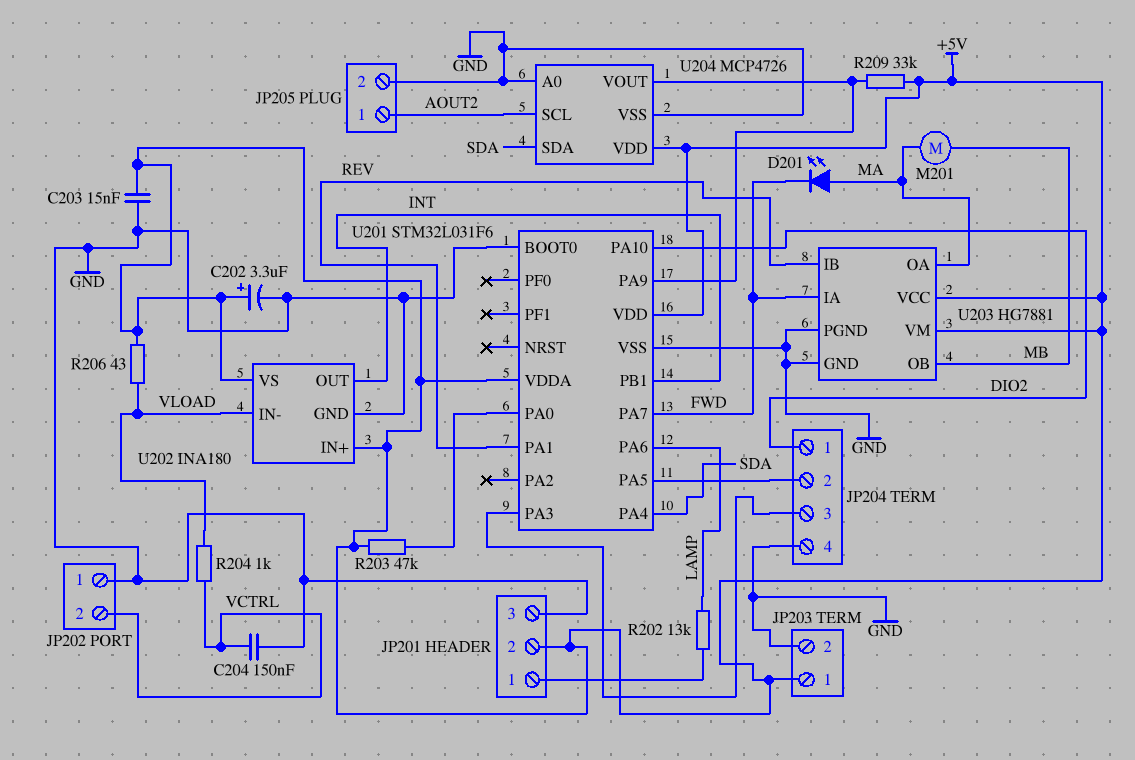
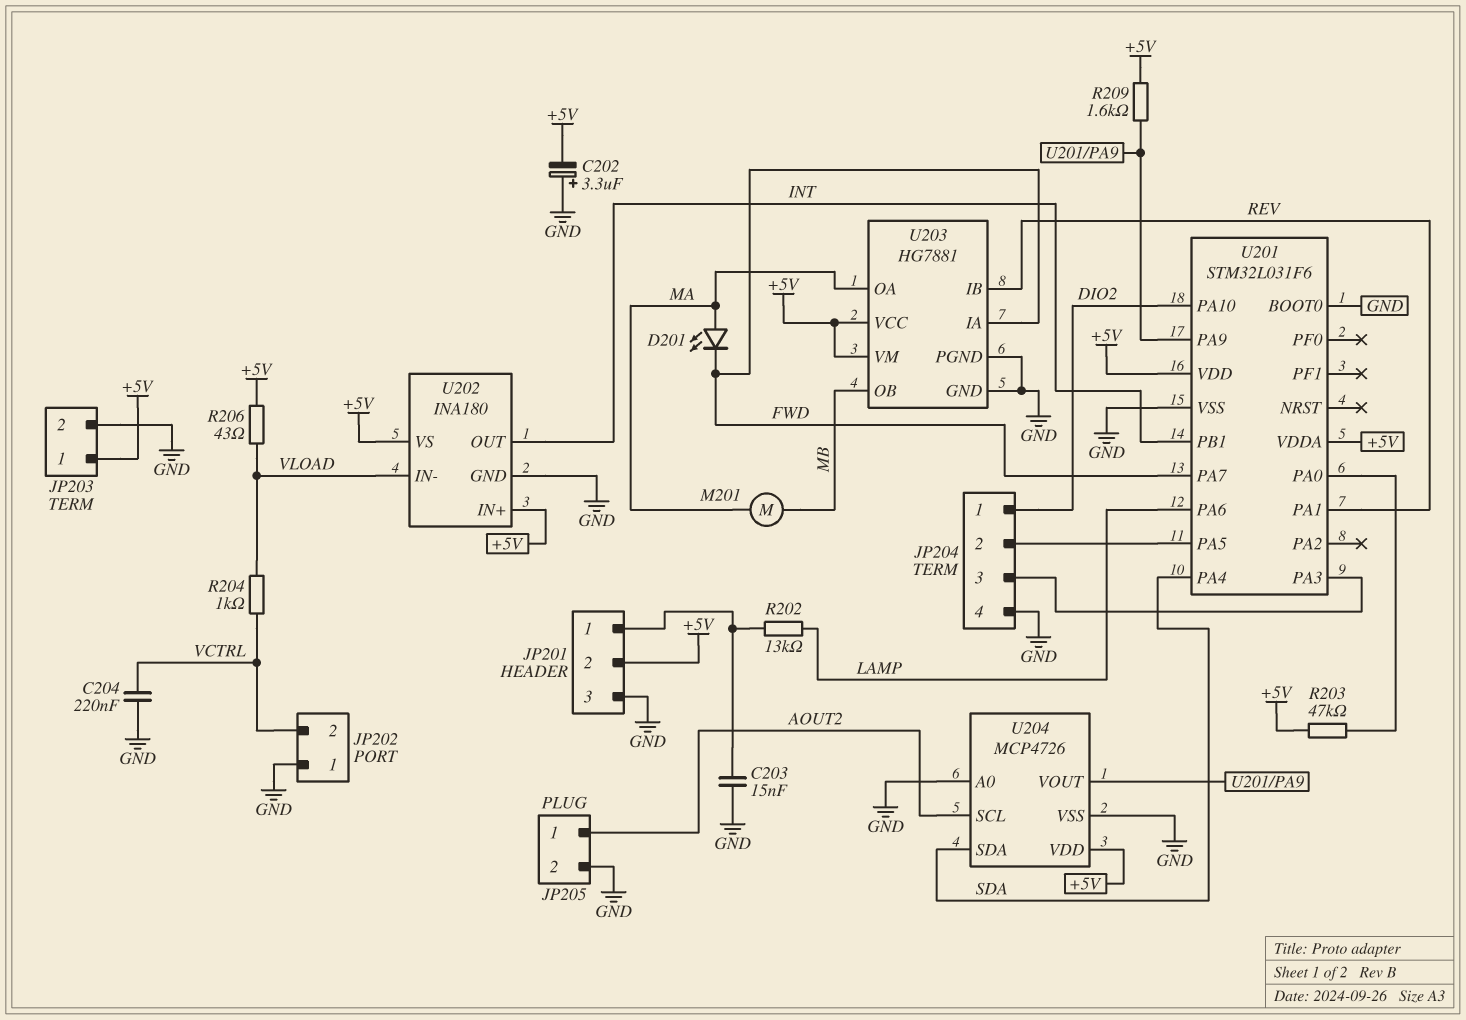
C202: 3.3uF (plus +5V, minus GND) -> 3.3uF (plus GND, minus +5V)
C203: 15nF (+5V, GND) -> 15nF (GND, JP201/1)
C204: 150nF (GND, VCTRL) -> 220nF (GND, VCTRL)
R209: 33k (+5V, U201/PA9) -> 1.6k (+5V, U201/PA9)

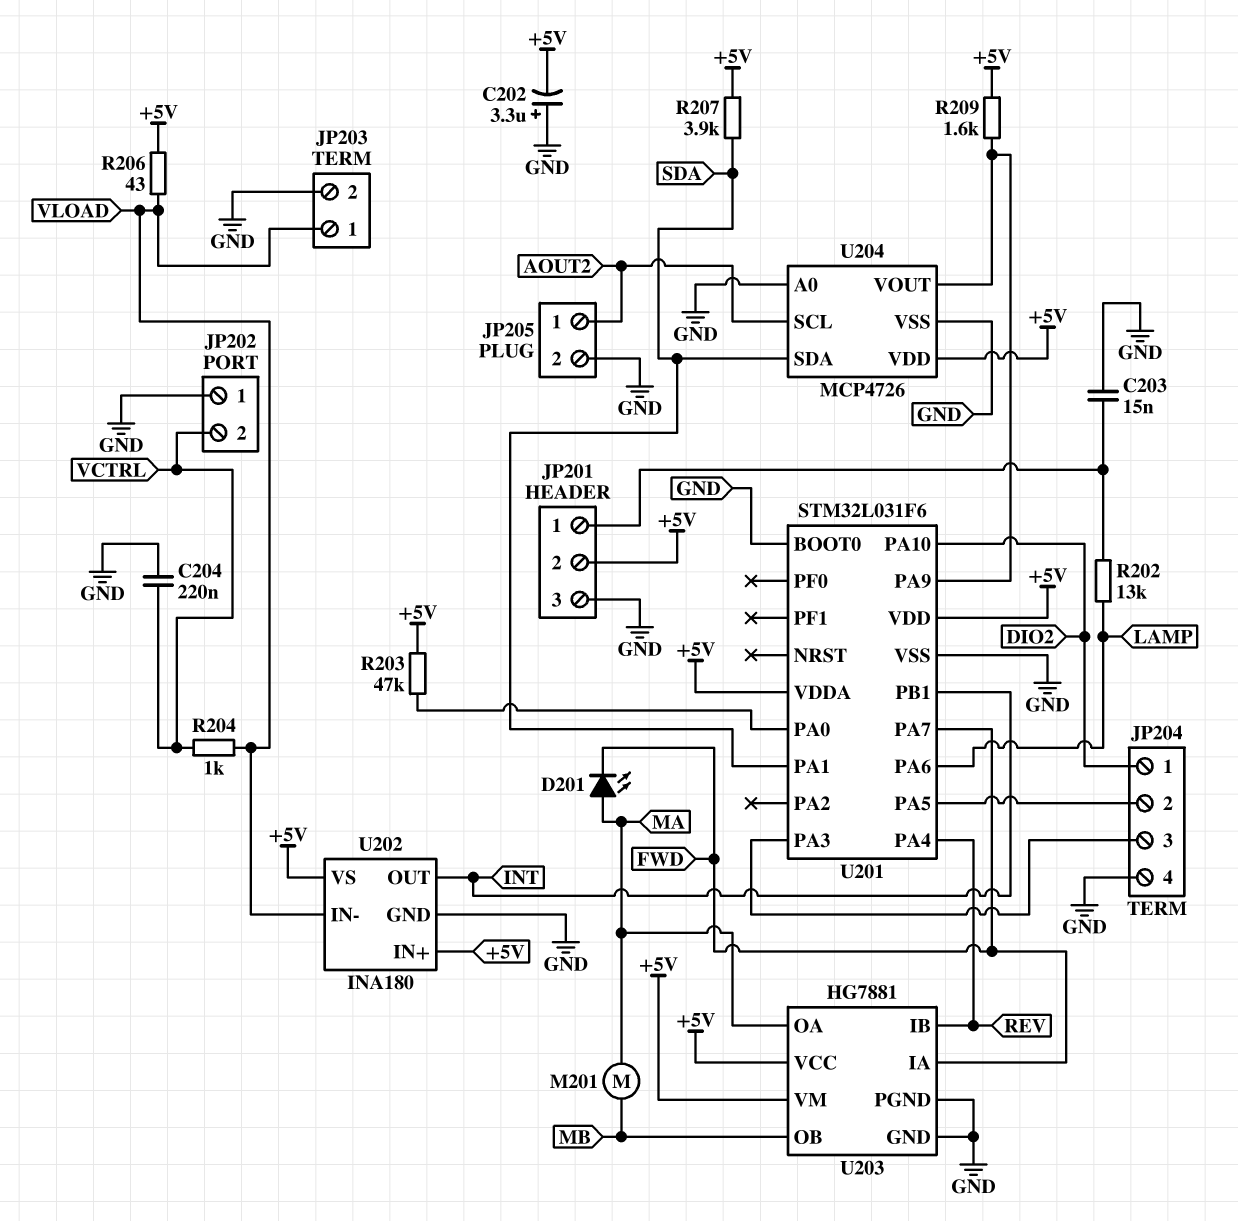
JP203 pin 1: +5V -> VLOAD
R207: none -> 3.9k (+5V, SDA)
U201 pin PA1: REV -> SDA
U201 pin PA4: SDA -> REV

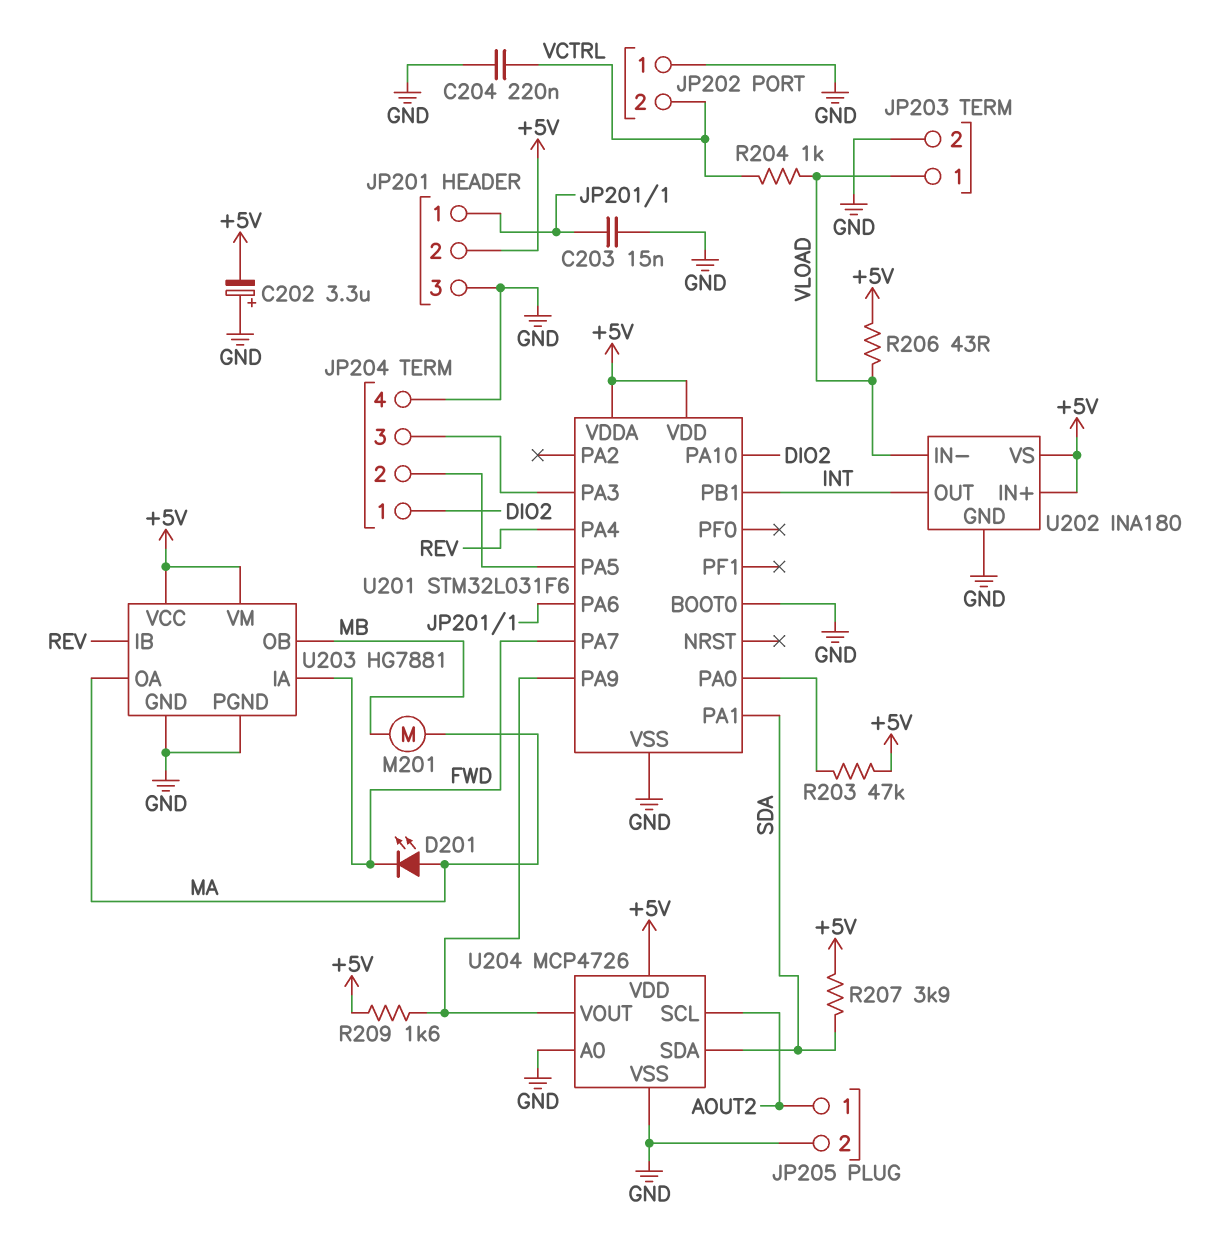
R202: 13k (JP201/1, LAMP) -> none
U201 pin PA6: LAMP -> JP201/1

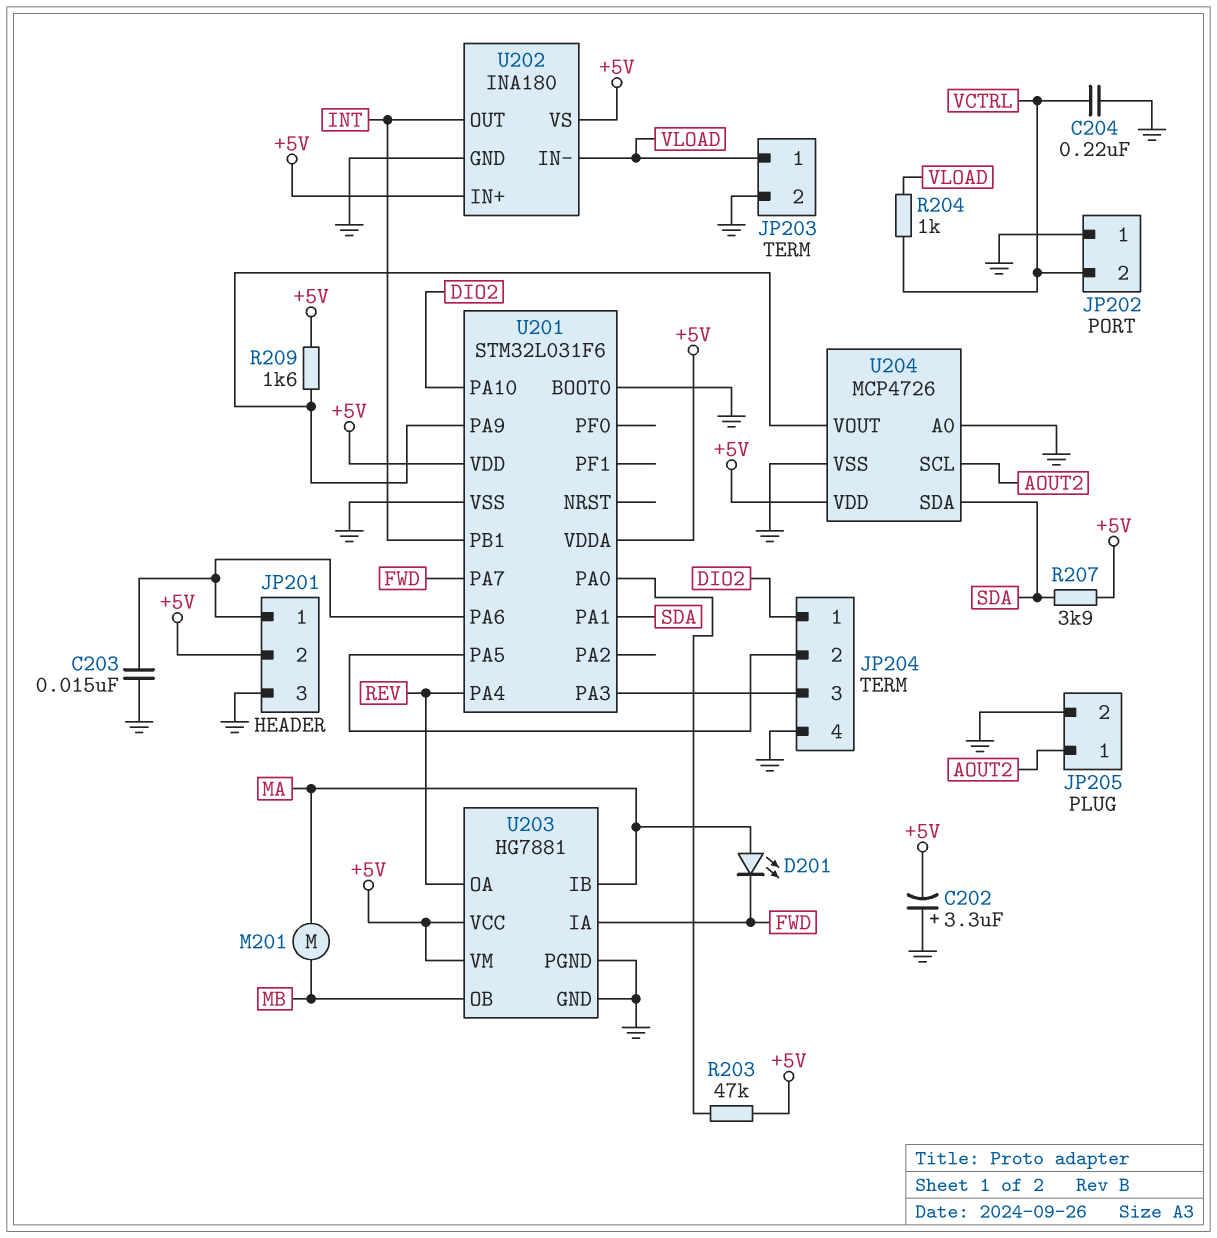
R206: 43 (+5V, VLOAD) -> none
U203 pin IB: REV -> MA
U203 pin OA: MA -> REV

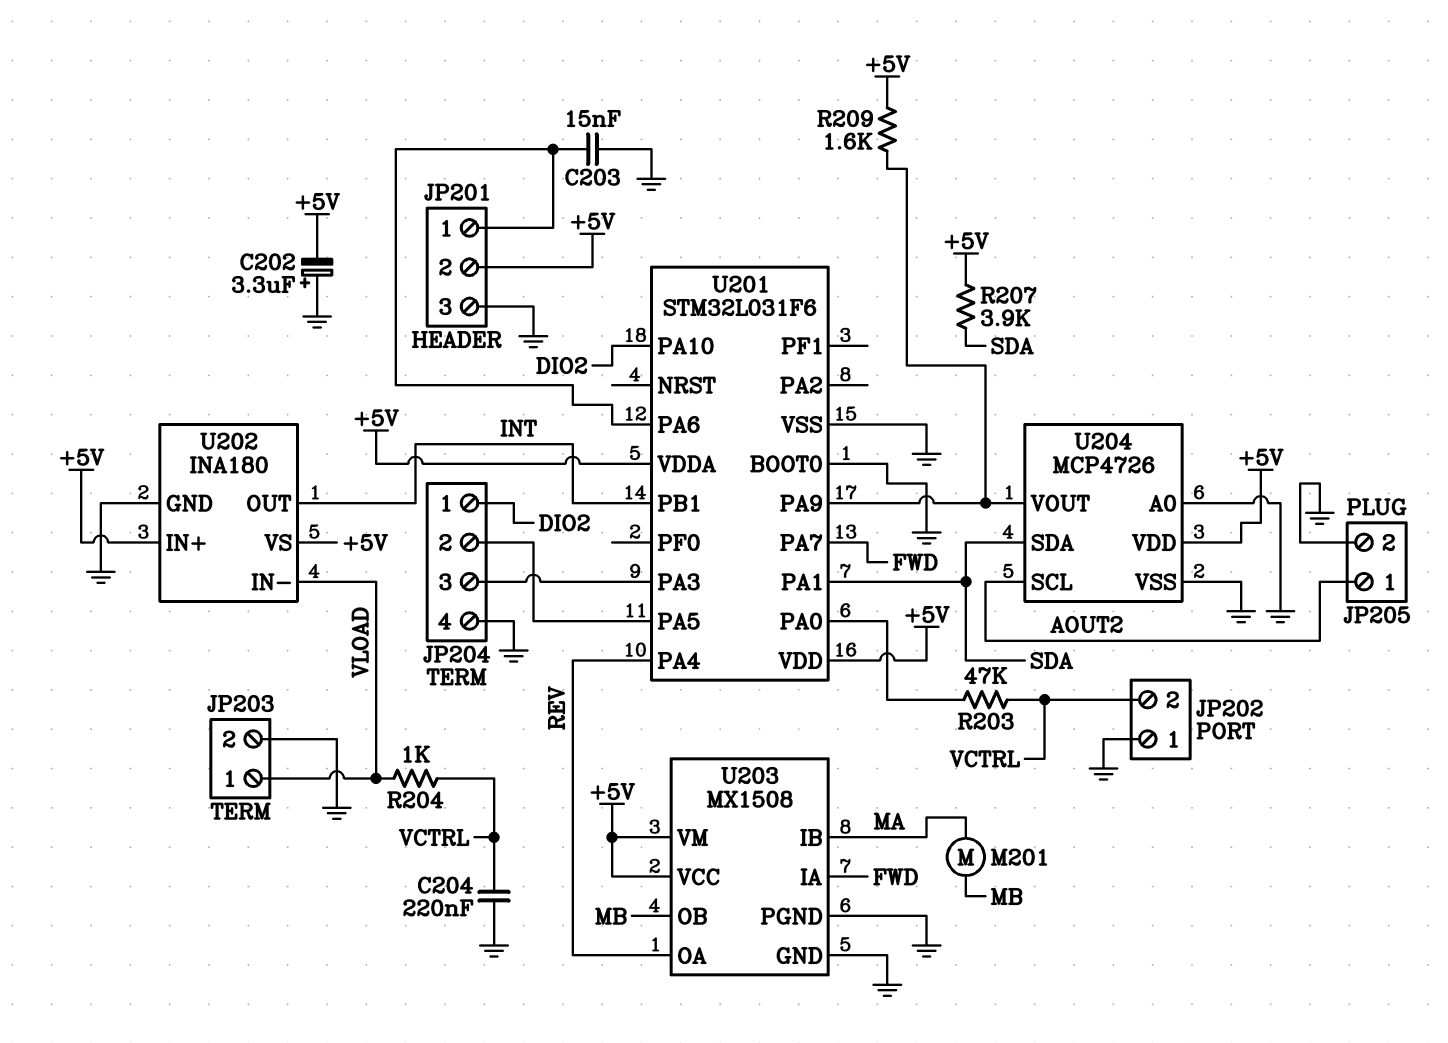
D201: LED (A MA, K FWD) -> none
R203: 47k (+5V, U201/PA0) -> 47k (U201/PA0, VCTRL)
U203: HG7881 -> MX1508

